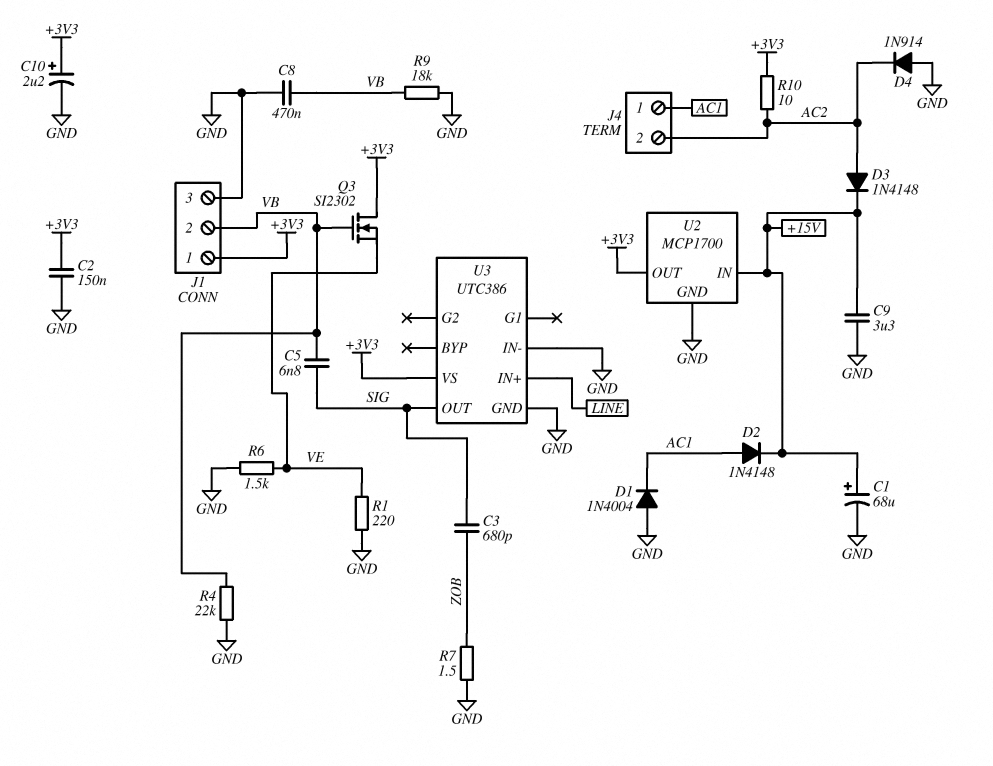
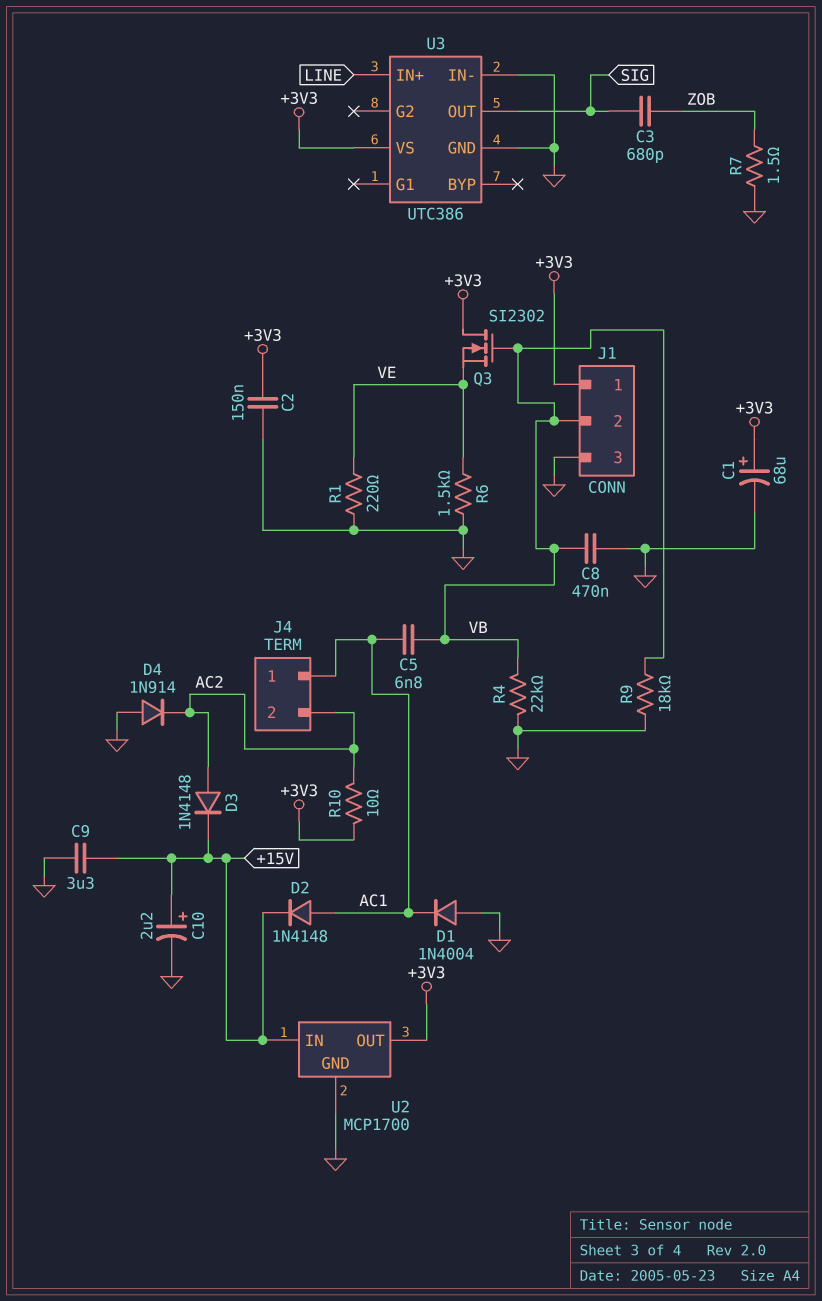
C1: 68uF (plus +15V, minus GND) -> 68uF (plus +3V3, minus GND)
C5: 6.8nF (SIG, VB) -> 6.8nF (AC1, VB)
C10: 2.2uF (plus +3V3, minus GND) -> 2.2uF (plus +15V, minus GND)

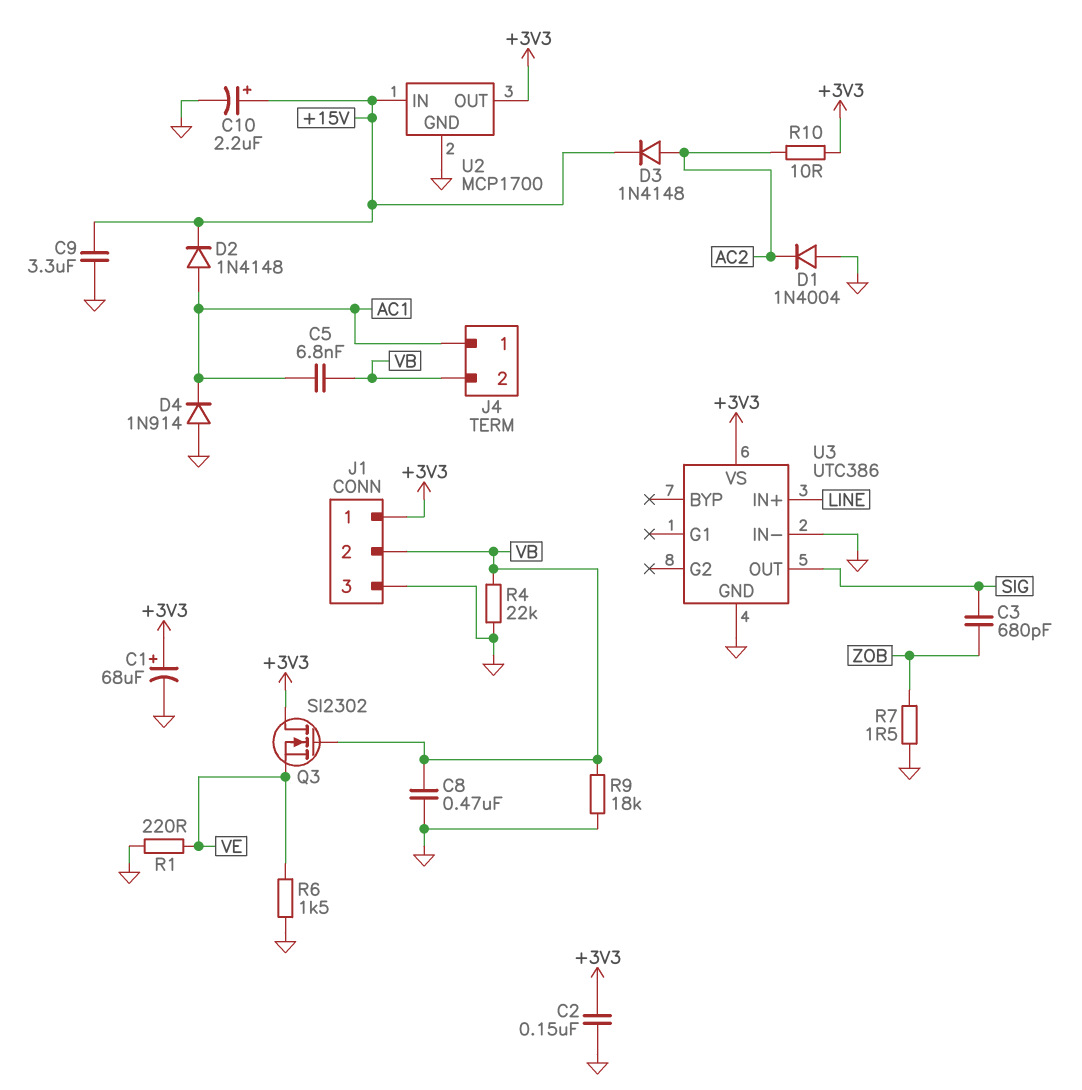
D1: diode 1N4004 (A GND, K AC1) -> diode 1N4004 (A GND, K AC2)
D4: diode 1N914 (A GND, K AC2) -> diode 1N914 (A GND, K AC1)
J4 pin 2: AC2 -> VB

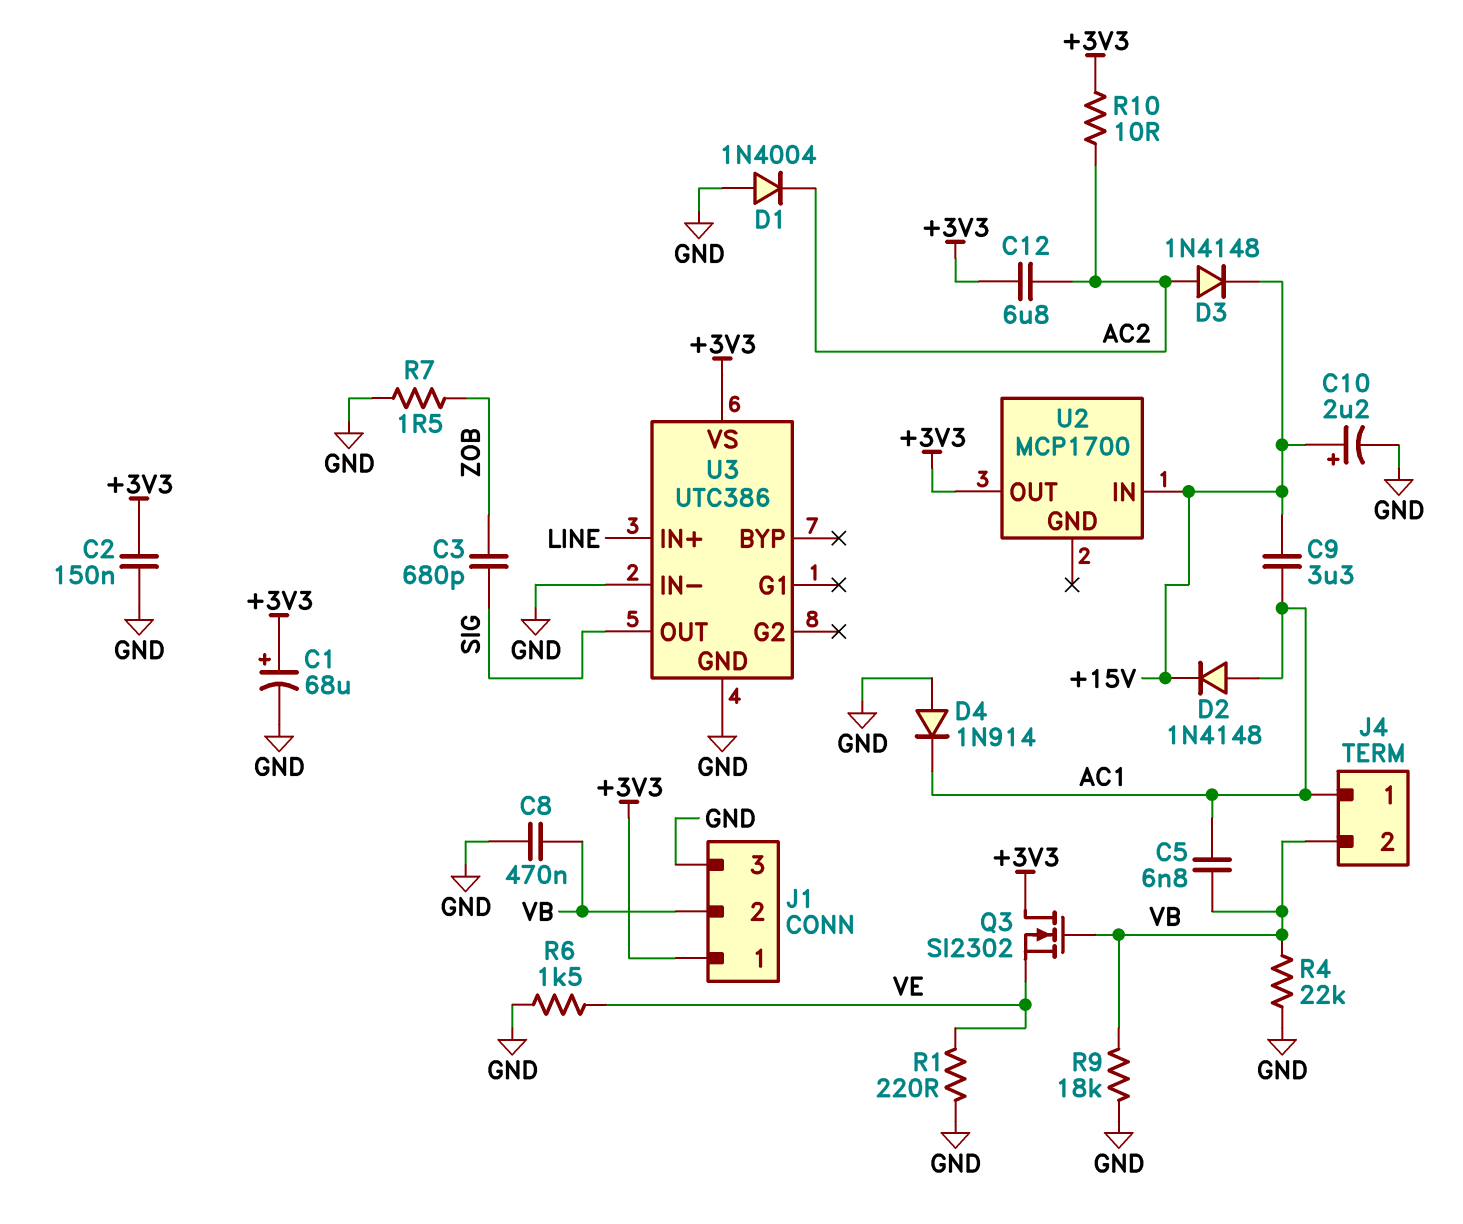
C9: 3.3uF (+15V, GND) -> 3.3uF (+15V, AC1)
C12: none -> 6.8uF (+3V3, AC2)
U2 pin GND: GND -> none

